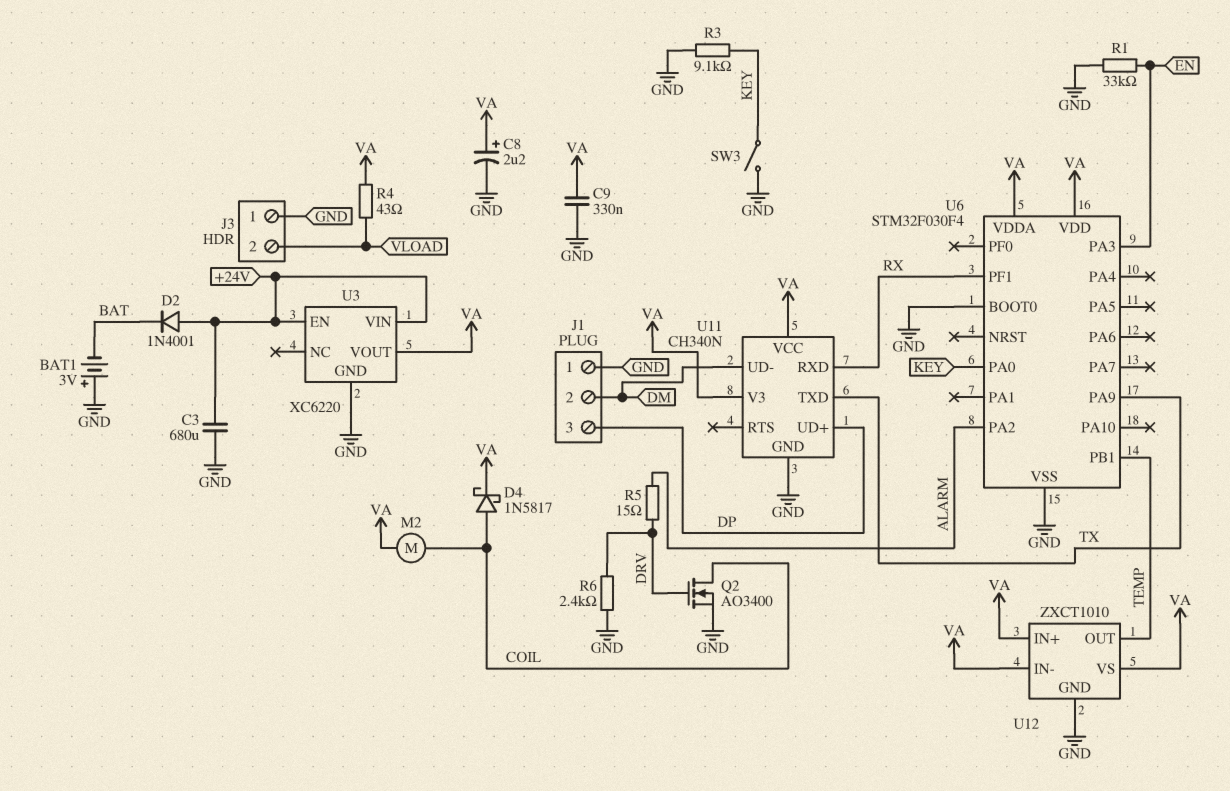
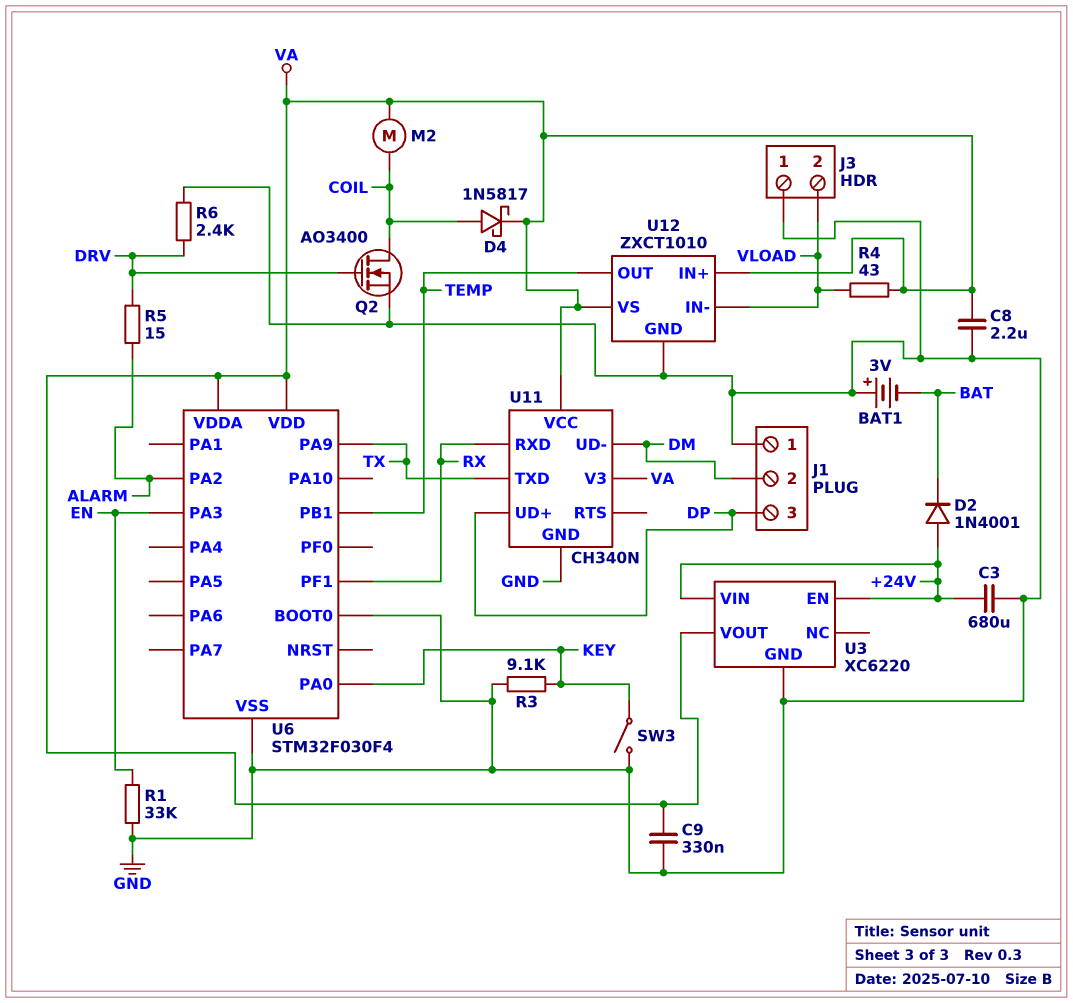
C8: 2.2uF (plus VA, minus GND) -> 2.2uF (GND, VA)
U12 pin IN-: VA -> VLOAD

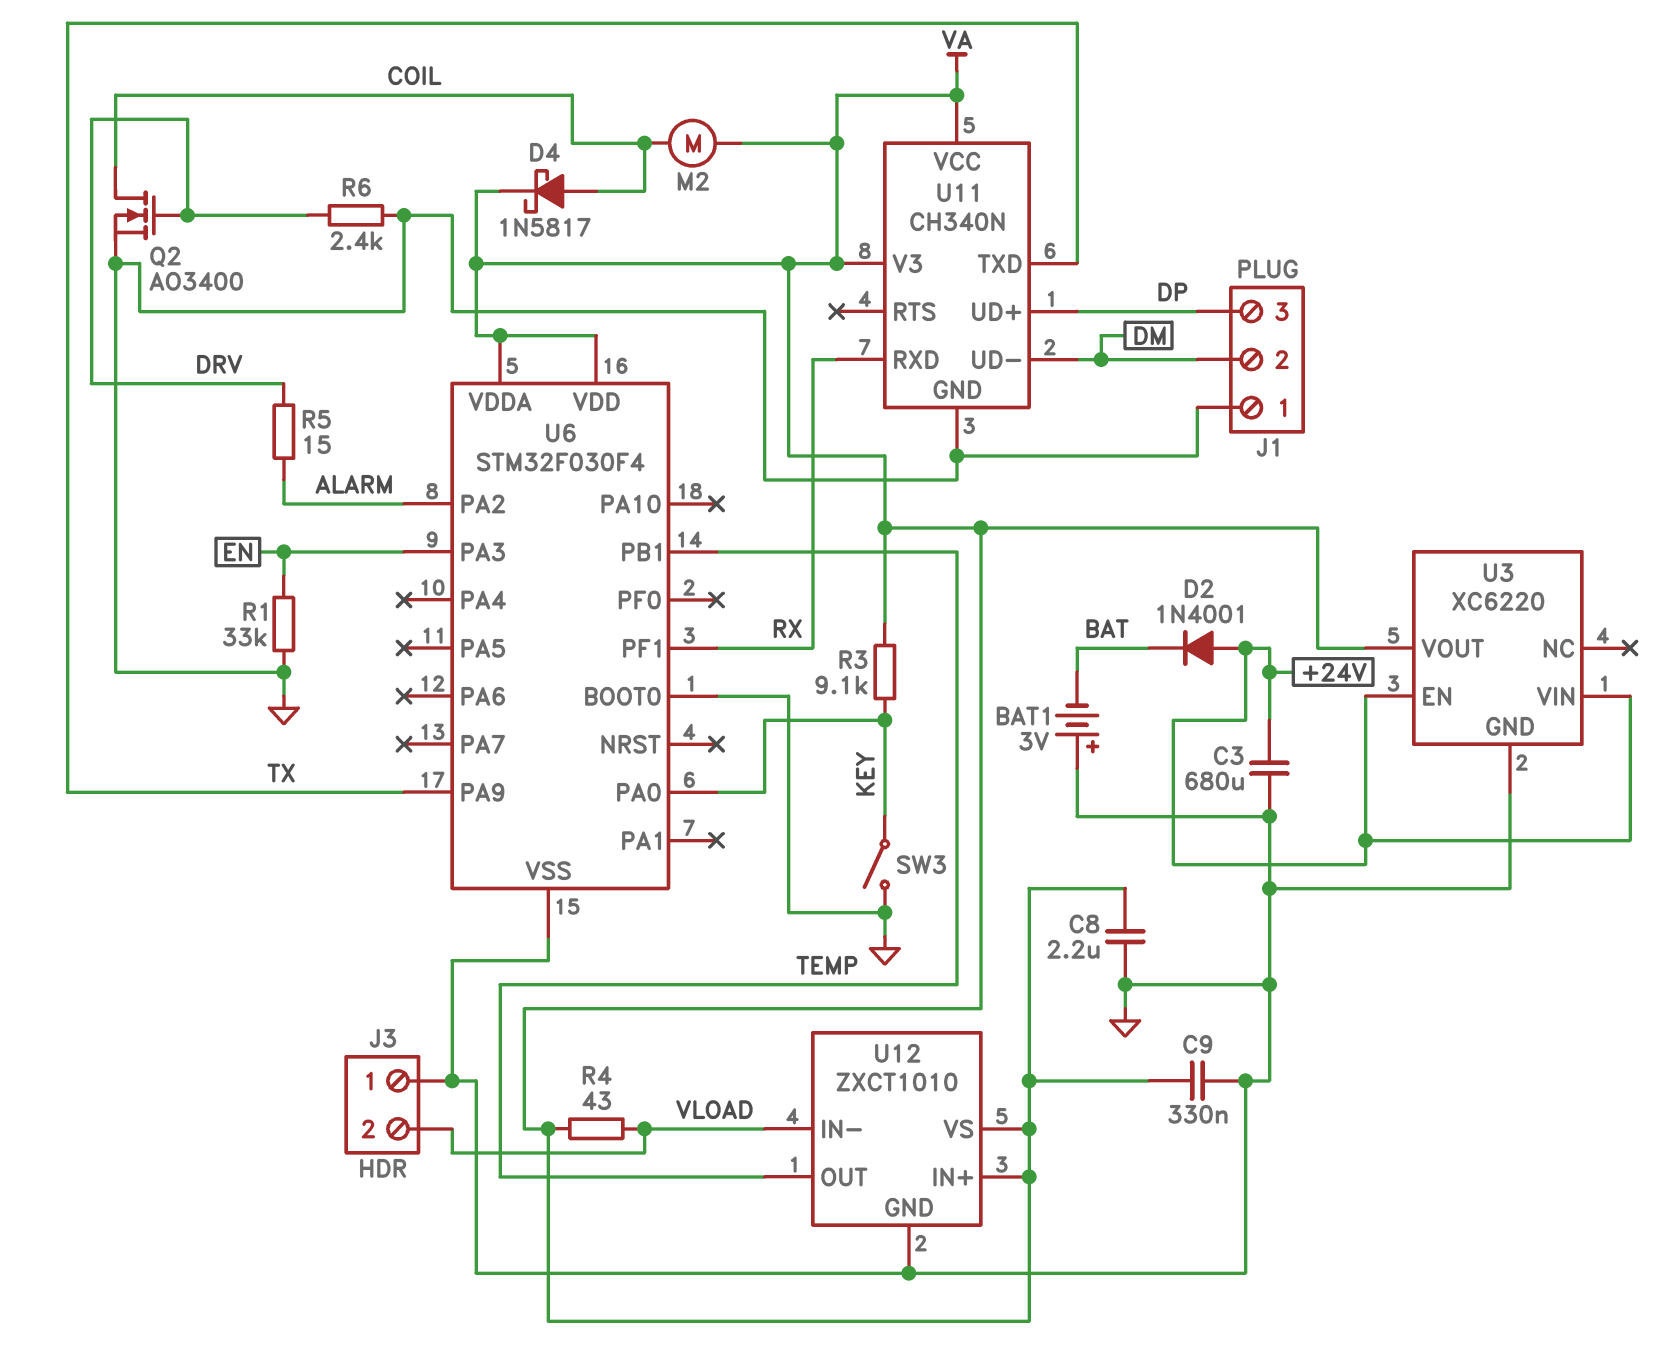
R3: 9.1k (GND, KEY) -> 9.1k (KEY, VA)

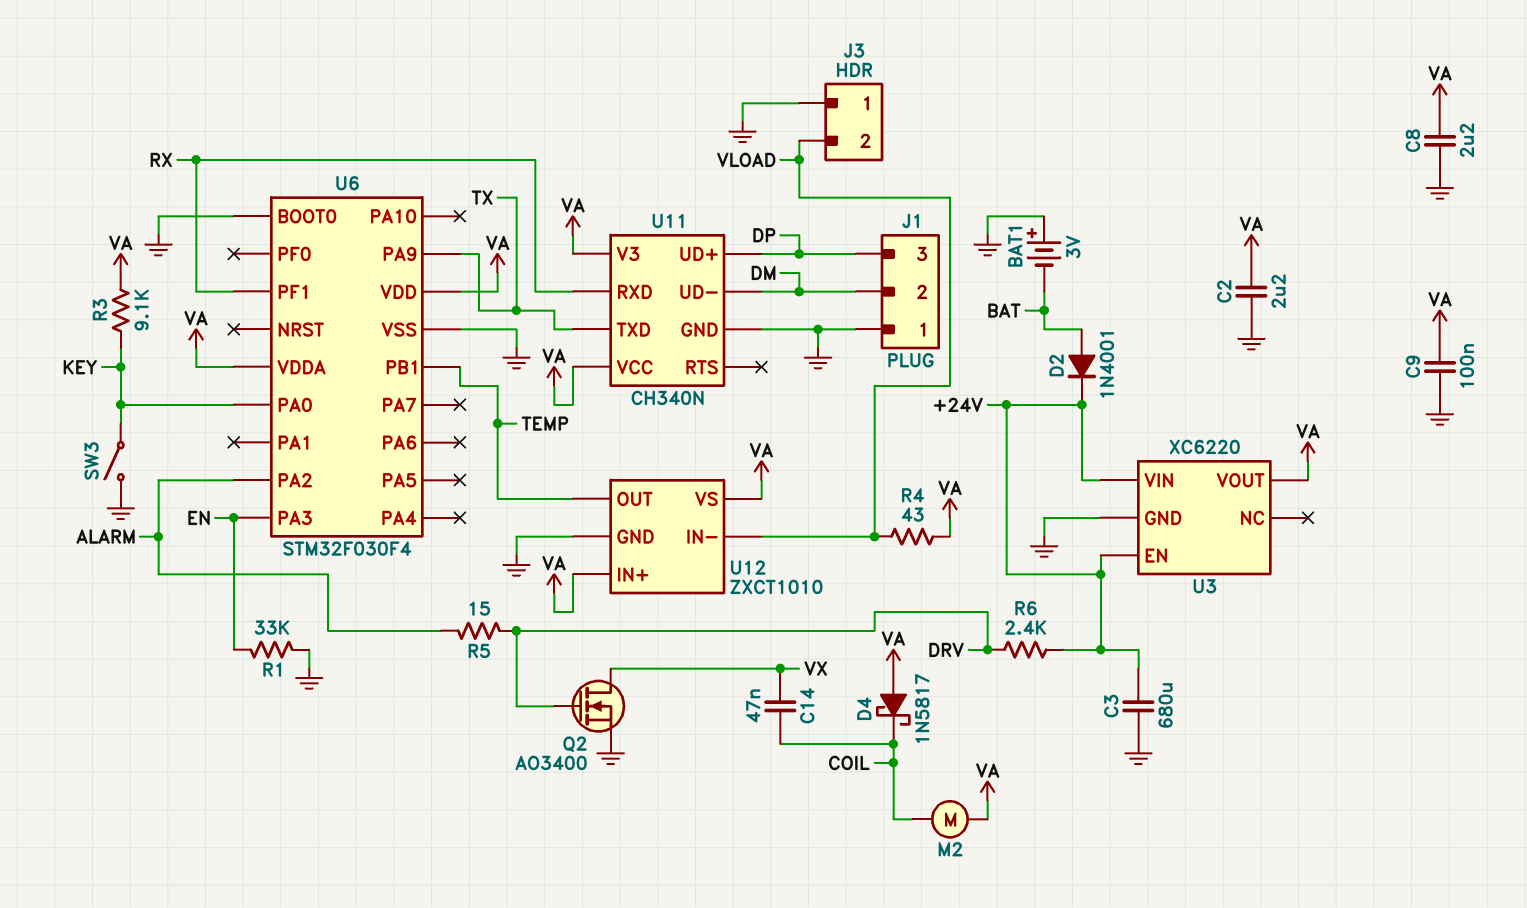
C2: none -> 2.2uF (GND, VA)
C9: 330nF (GND, VA) -> 100nF (GND, VA)
C14: none -> 47nF (COIL, VX)
D2: diode 1N4001 (A +24V, K BAT) -> diode 1N4001 (A BAT, K +24V)
D4: schottky 1N5817 (A COIL, K VA) -> schottky 1N5817 (A VA, K COIL)
Q2: NMOS AO3400 (G DRV, D COIL, S GND) -> NMOS AO3400 (G DRV, D VX, S GND)
R6: 2.4k (DRV, GND) -> 2.4k (+24V, DRV)

